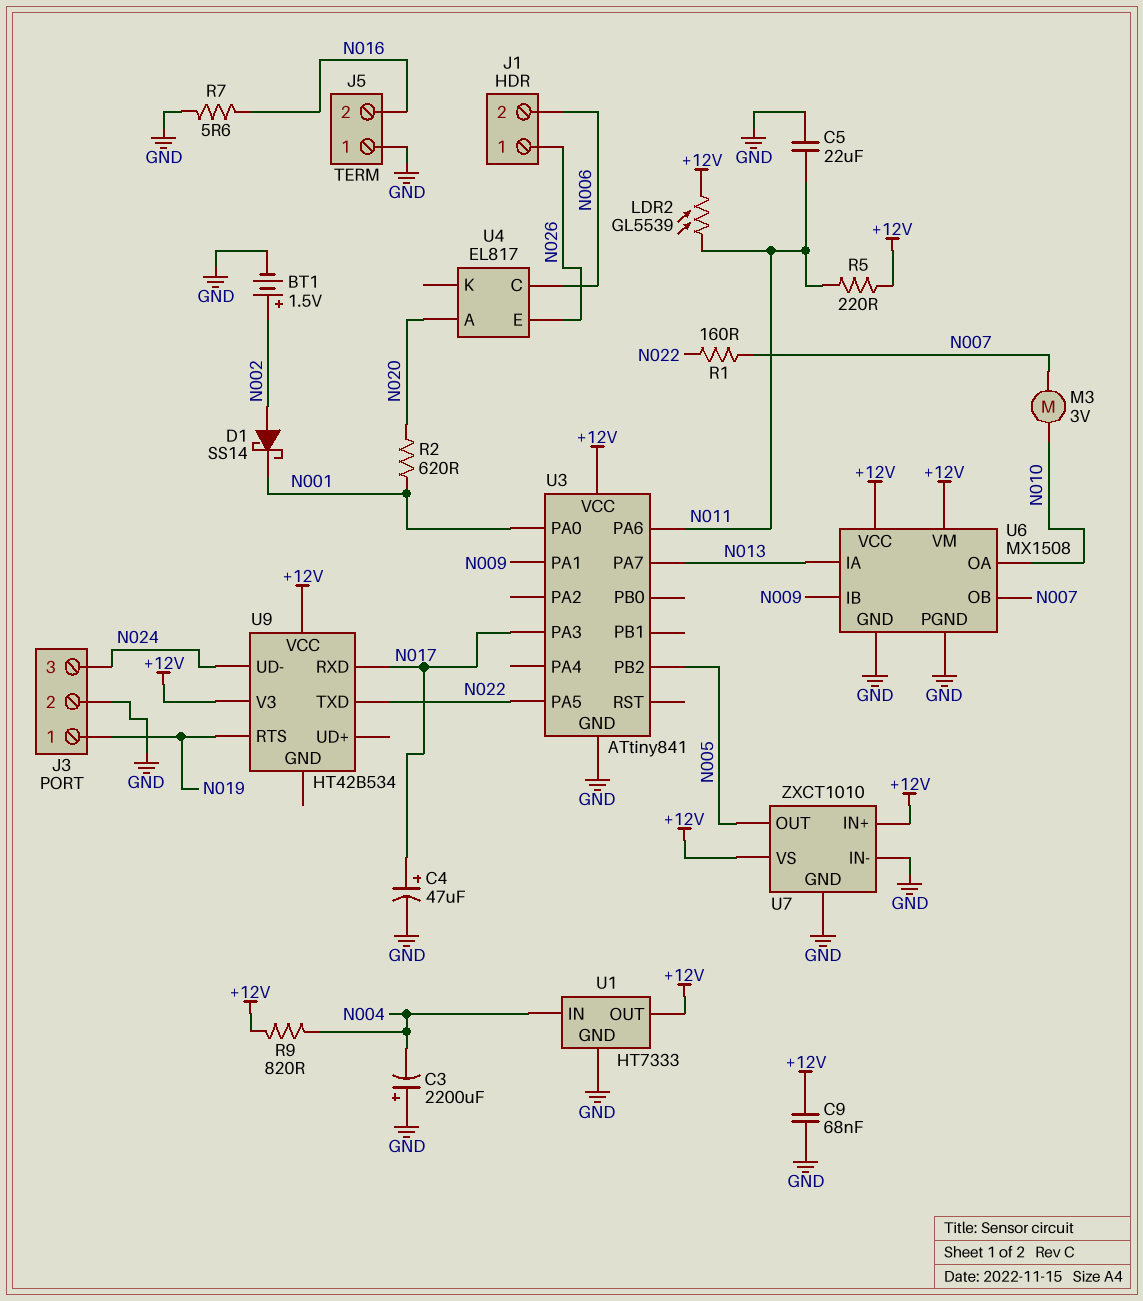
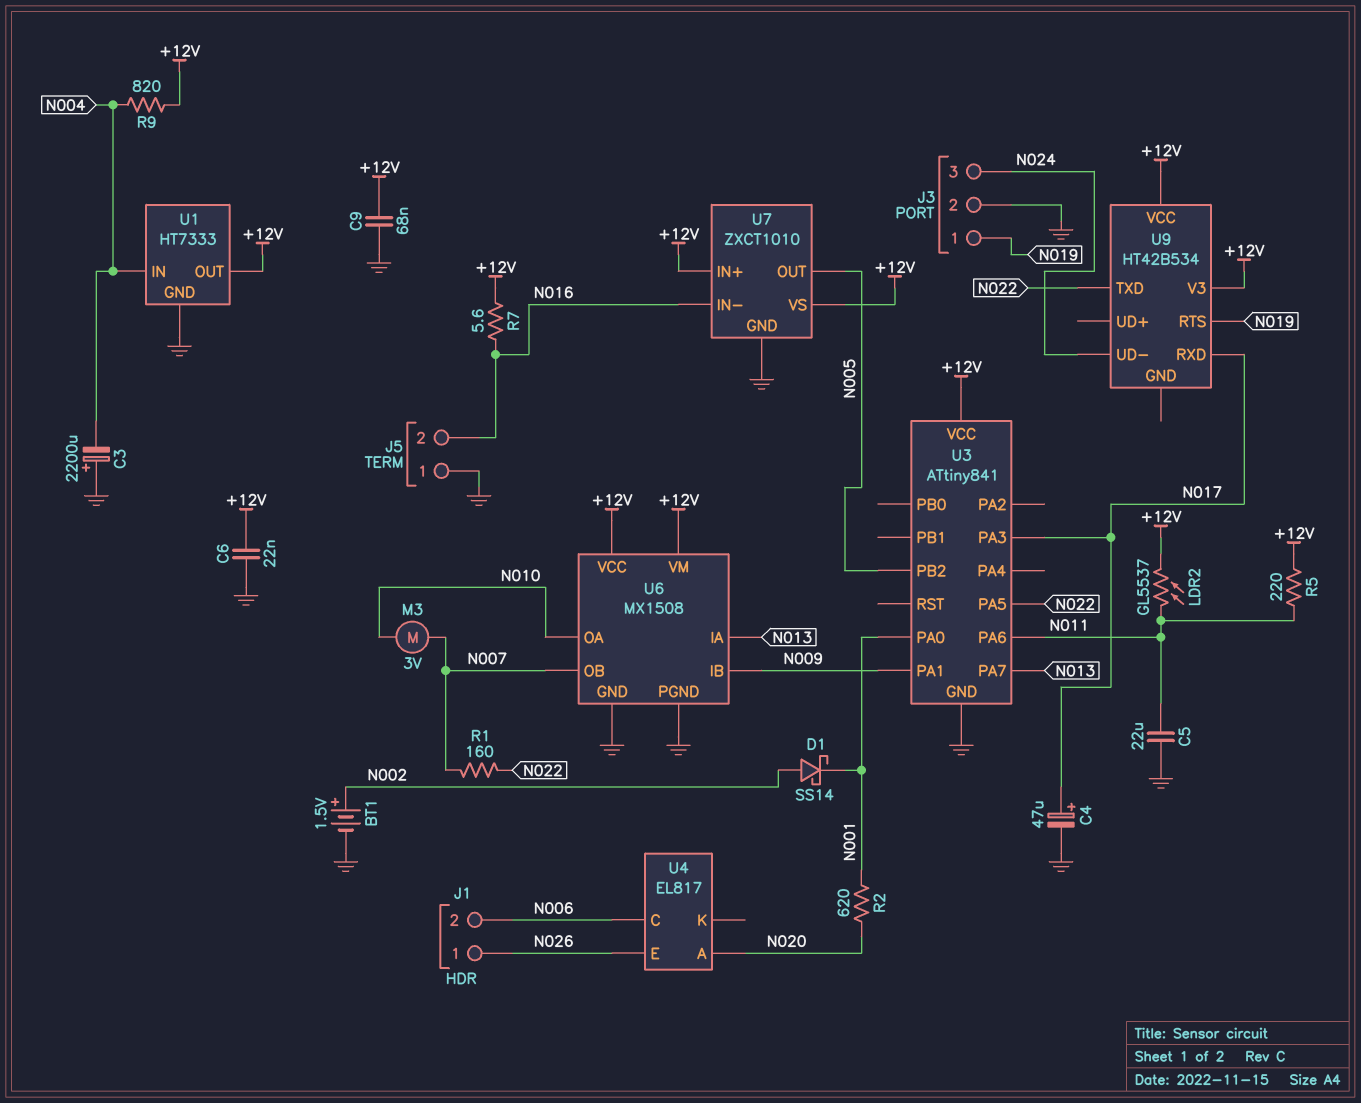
C6: none -> 22nF (+12V, GND)
LDR2: GL5539 (+12V, N011) -> GL5537 (+12V, N011)
R7: 5.6 (GND, N016) -> 5.6 (+12V, N016)
U7 pin IN-: GND -> N016

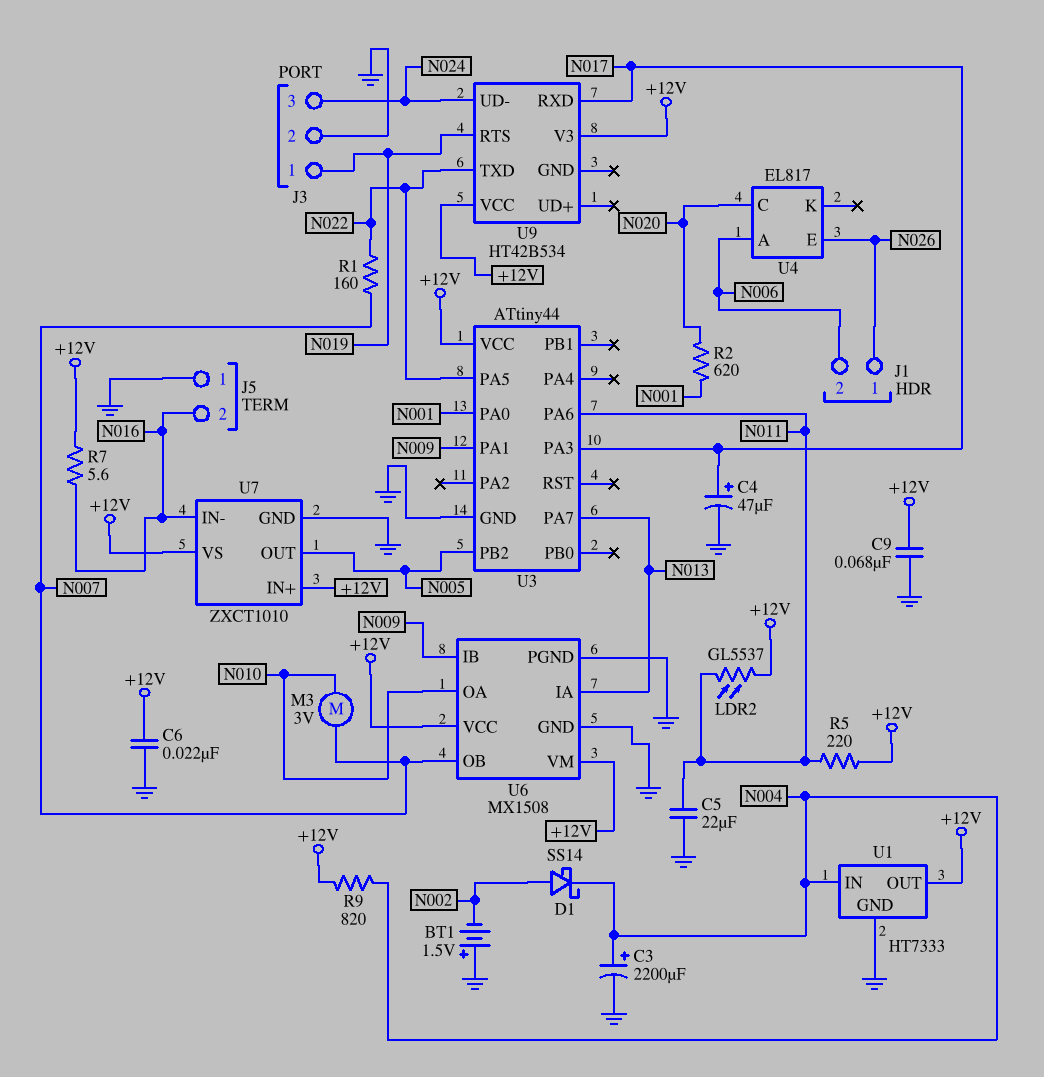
BT1: 1.5V (plus N002, minus GND) -> 1.5V (plus GND, minus N002)
C3: 2200uF (plus GND, minus N004) -> 2200uF (plus N004, minus GND)
D1: schottky SS14 (A N002, K N001) -> schottky SS14 (A N002, K N004)
U3: ATtiny841 -> ATtiny44
U4 pin A: N020 -> N006
U4 pin C: N006 -> N020

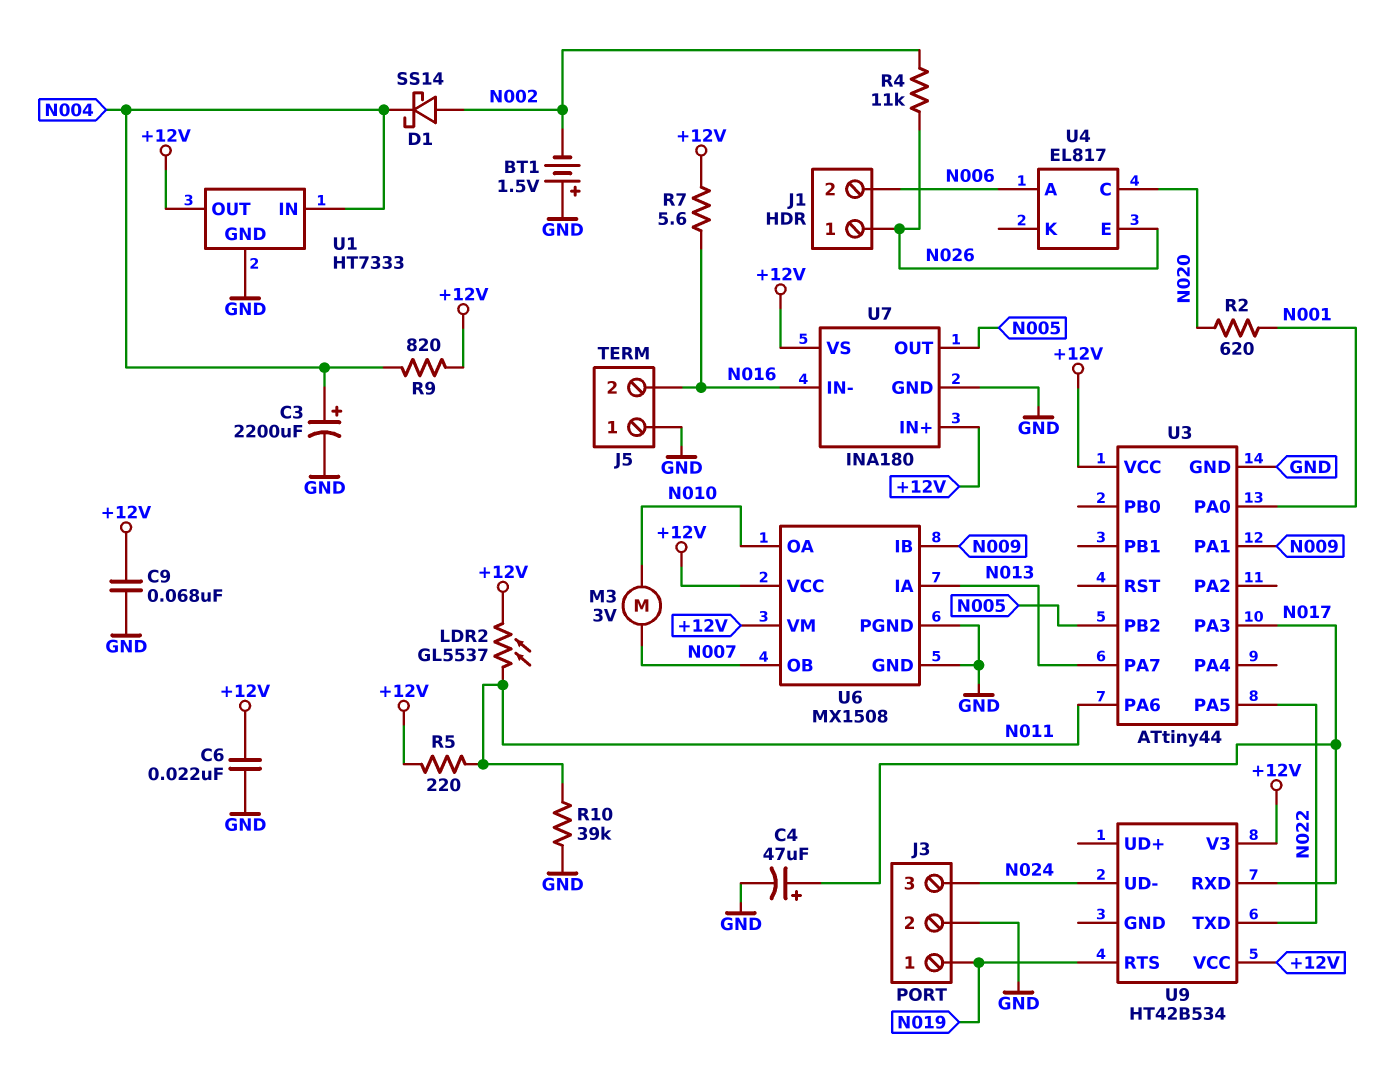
C5: 22uF (GND, N011) -> none
R1: 160 (N007, N022) -> none
R4: none -> 11k (N002, N026)
R10: none -> 39k (GND, N011)
U7: ZXCT1010 -> INA180

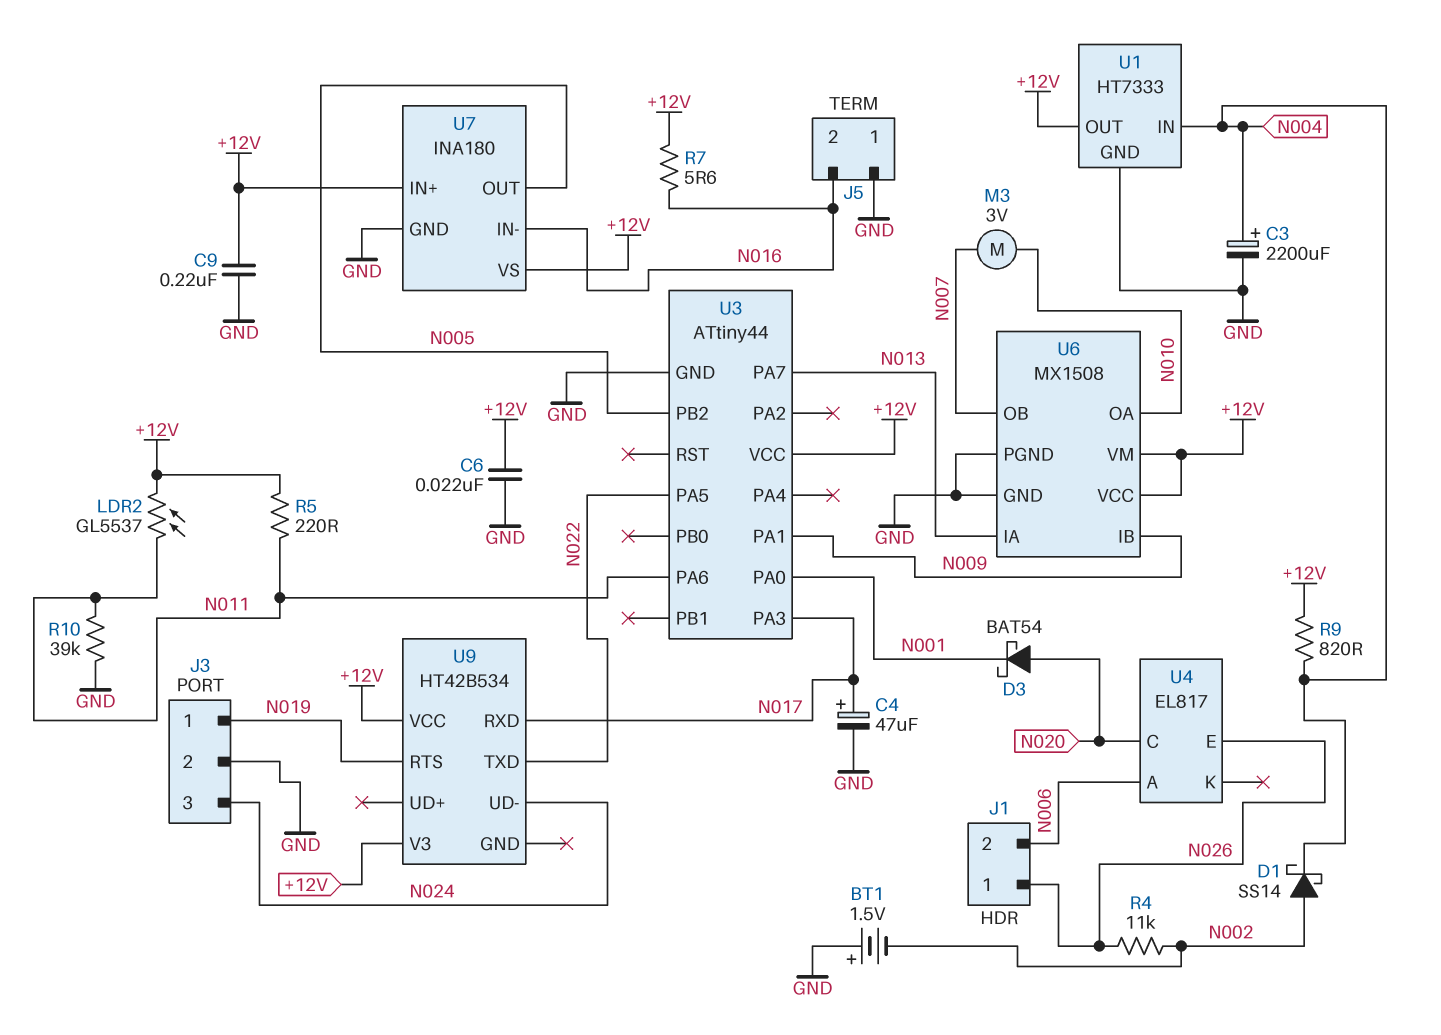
C9: 68nF (+12V, GND) -> 220nF (+12V, GND)
D3: none -> schottky BAT54 (A N020, K N001)
R2: 620 (N001, N020) -> none

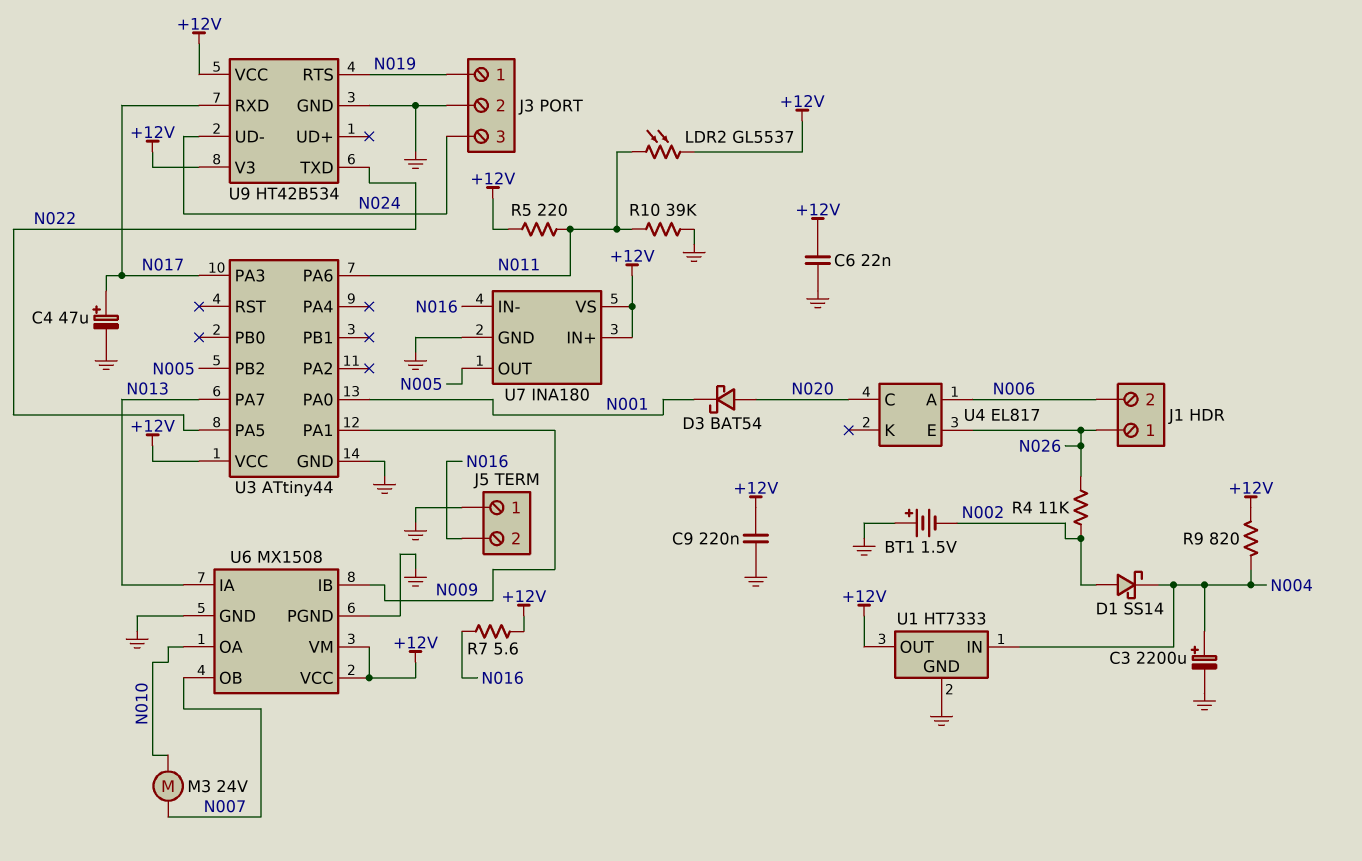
M3: motor 3V (N007, N010) -> motor 24V (N007, N010)
U9 pin GND: none -> GND

